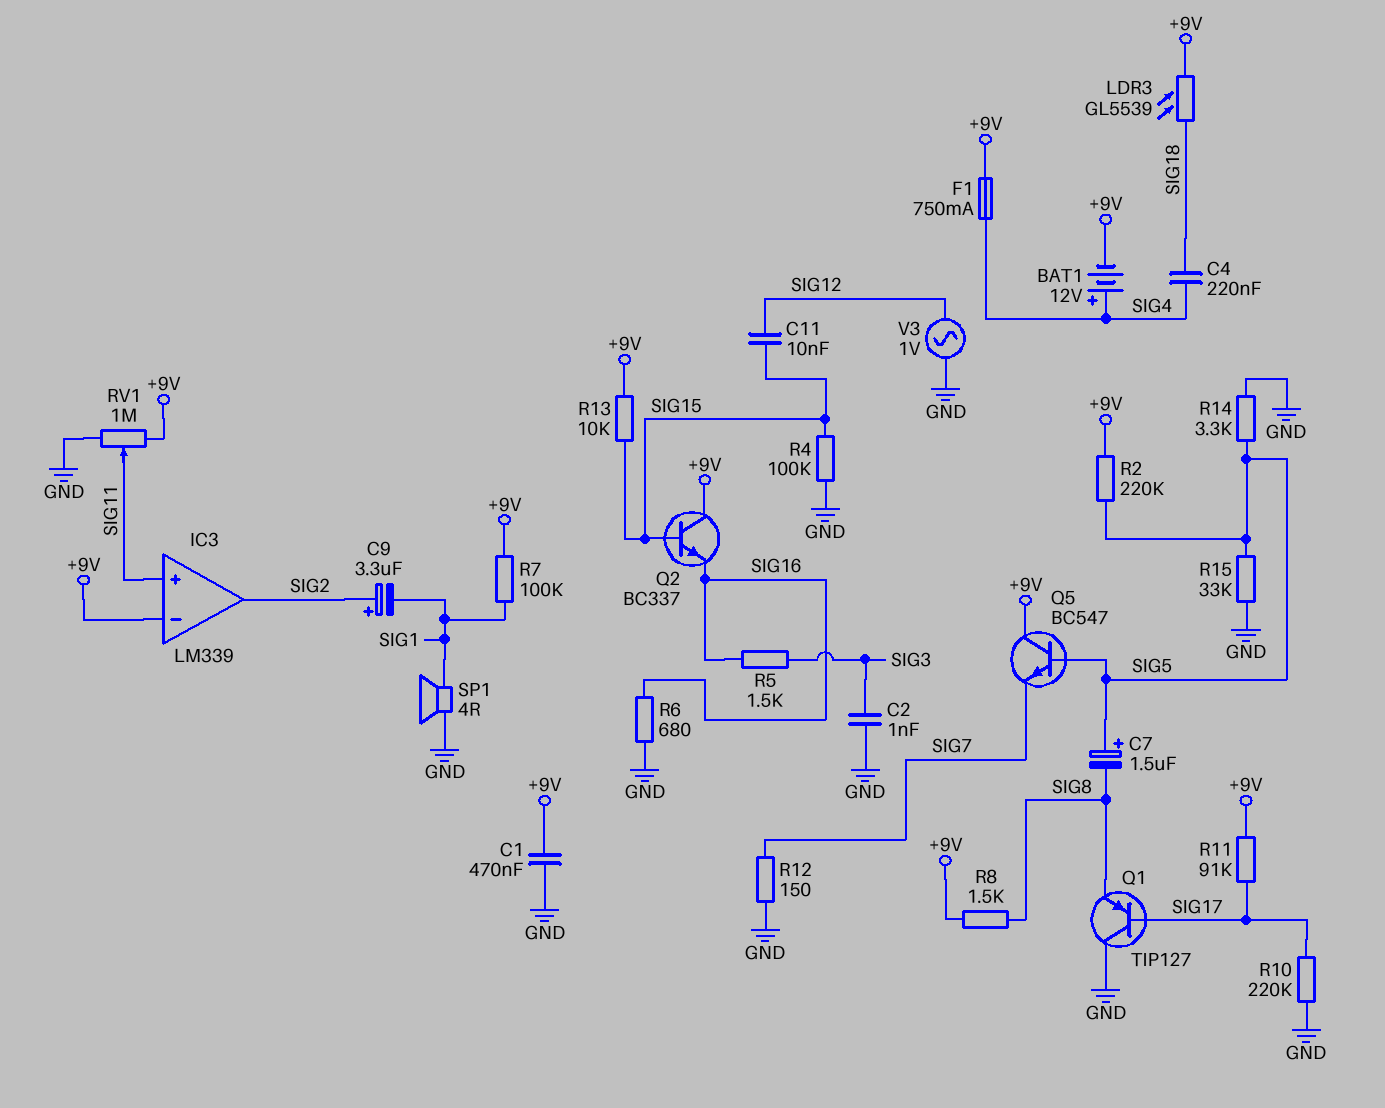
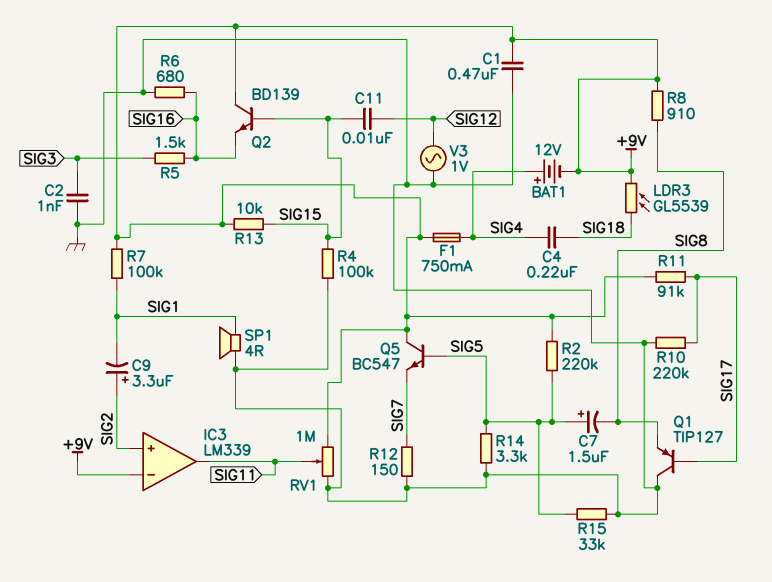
IC3 pin in+: SIG11 -> SIG2
IC3 pin out: SIG2 -> SIG11
Q2: NPN BC337 (B SIG15, C +9V, E SIG16) -> NPN BD139 (B SIG15, C +9V, E SIG16)
R8: 1.5k (+9V, SIG8) -> 910 (+9V, SIG8)

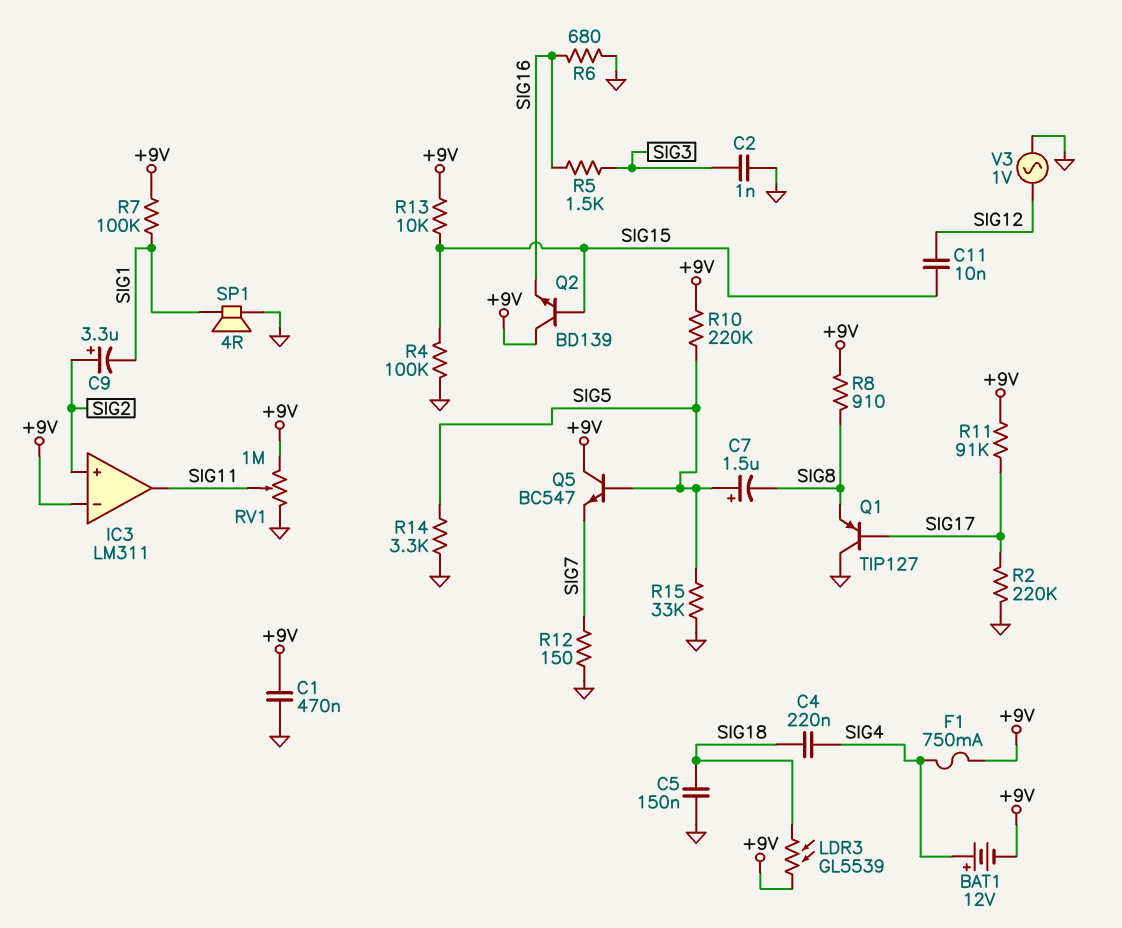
C5: none -> 150nF (GND, SIG18)
IC3: LM339 -> LM311
R2: 220k (+9V, SIG5) -> 220k (GND, SIG17)
R10: 220k (GND, SIG17) -> 220k (+9V, SIG5)

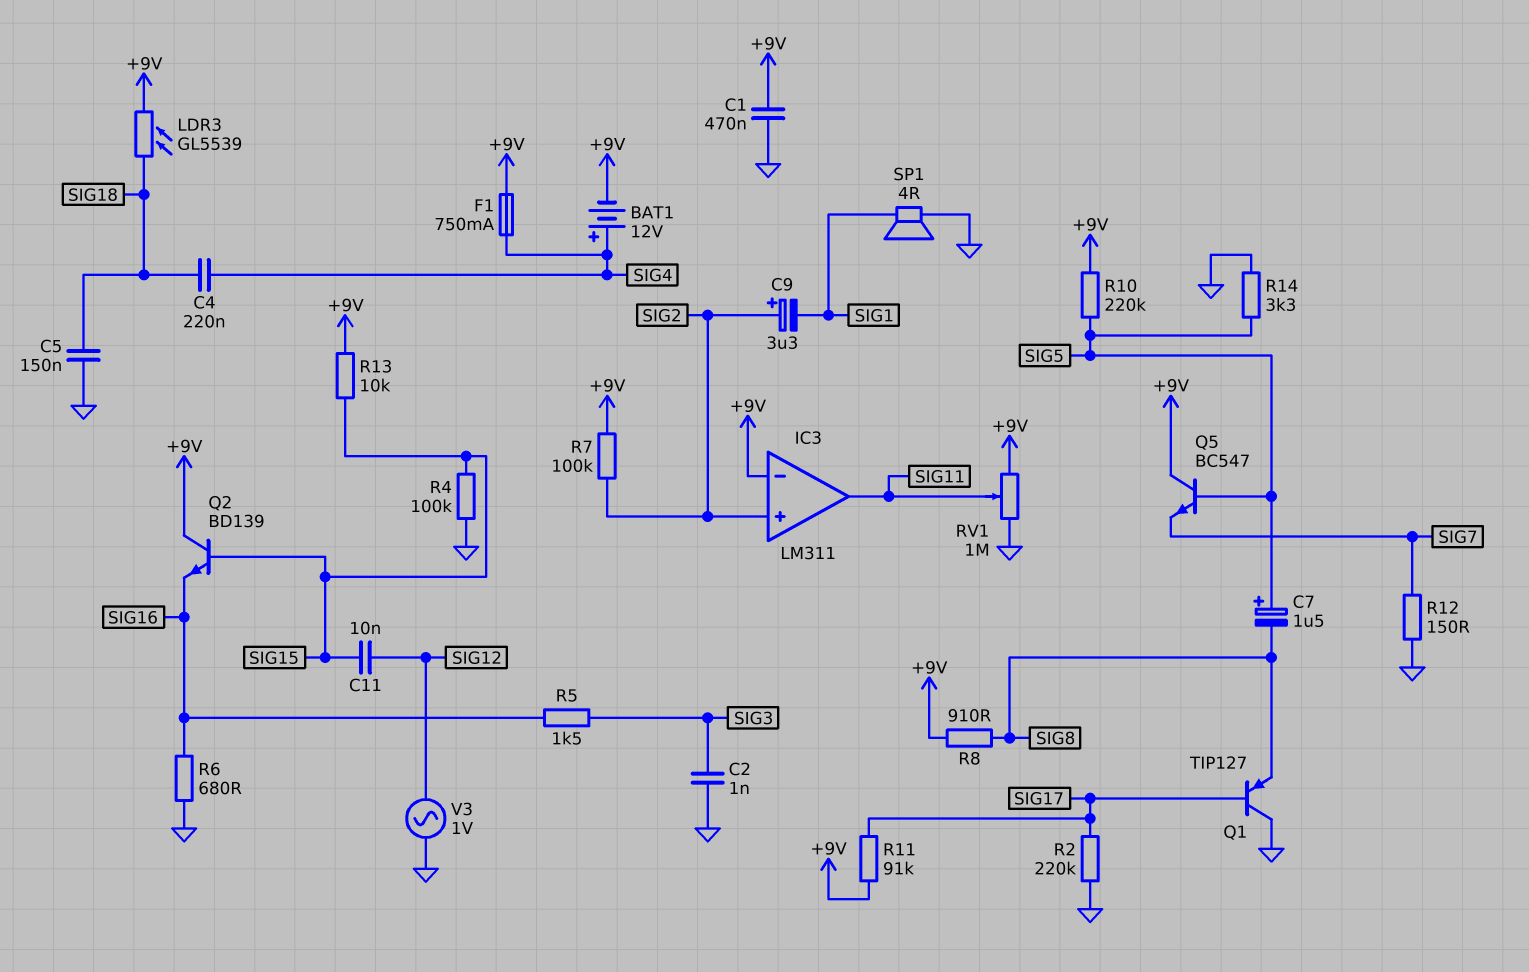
R7: 100k (+9V, SIG1) -> 100k (+9V, SIG2)
R15: 33k (GND, SIG5) -> none

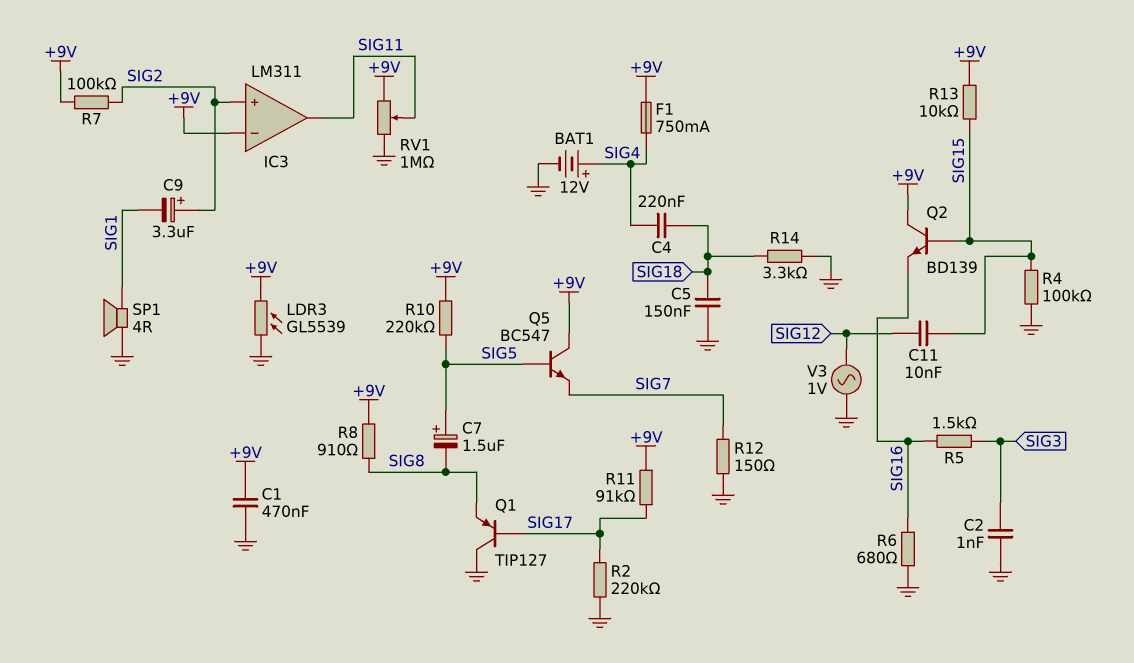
BAT1: 12V (plus SIG4, minus +9V) -> 12V (plus SIG4, minus GND)
LDR3: GL5539 (+9V, SIG18) -> GL5539 (+9V, GND)
R14: 3.3k (GND, SIG5) -> 3.3k (GND, SIG18)

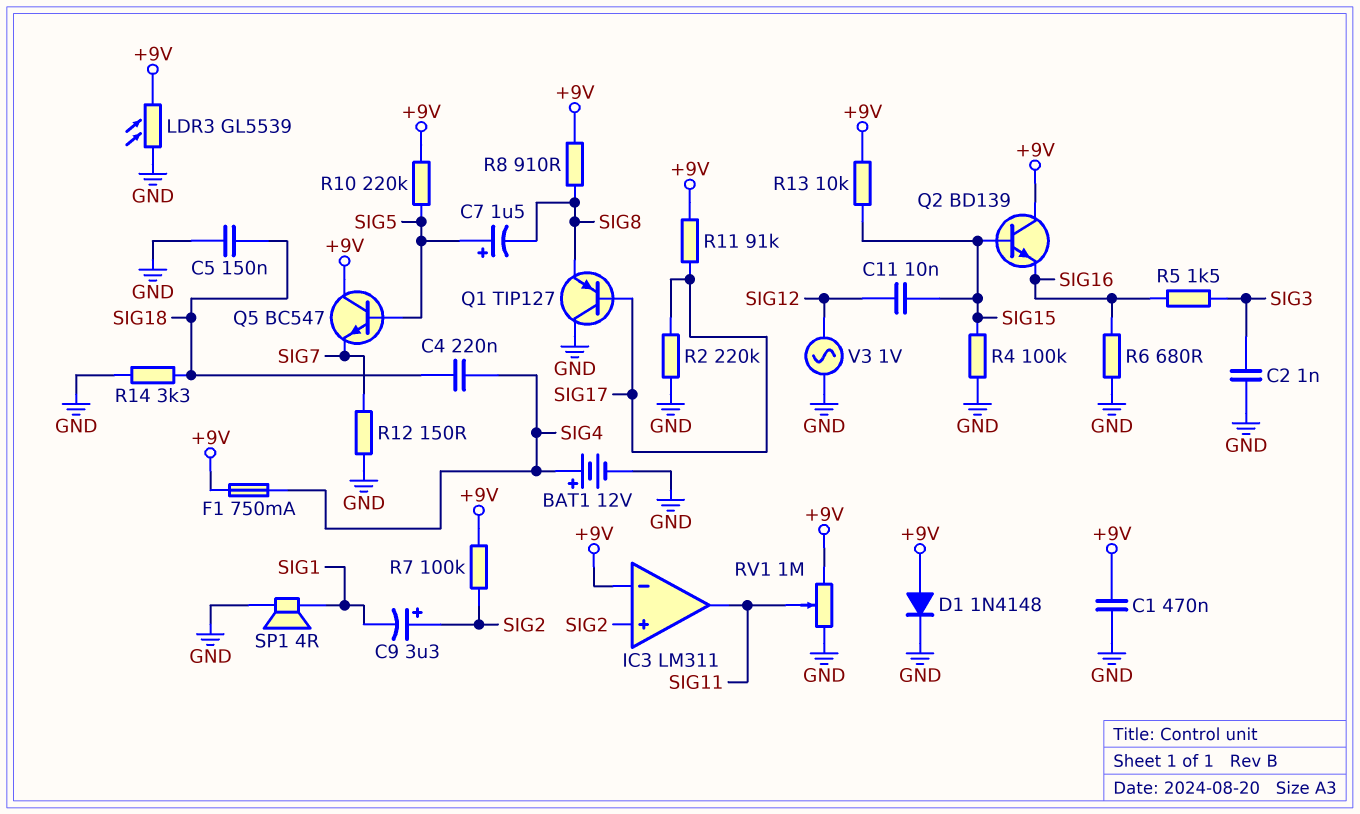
D1: none -> diode 1N4148 (A +9V, K GND)

